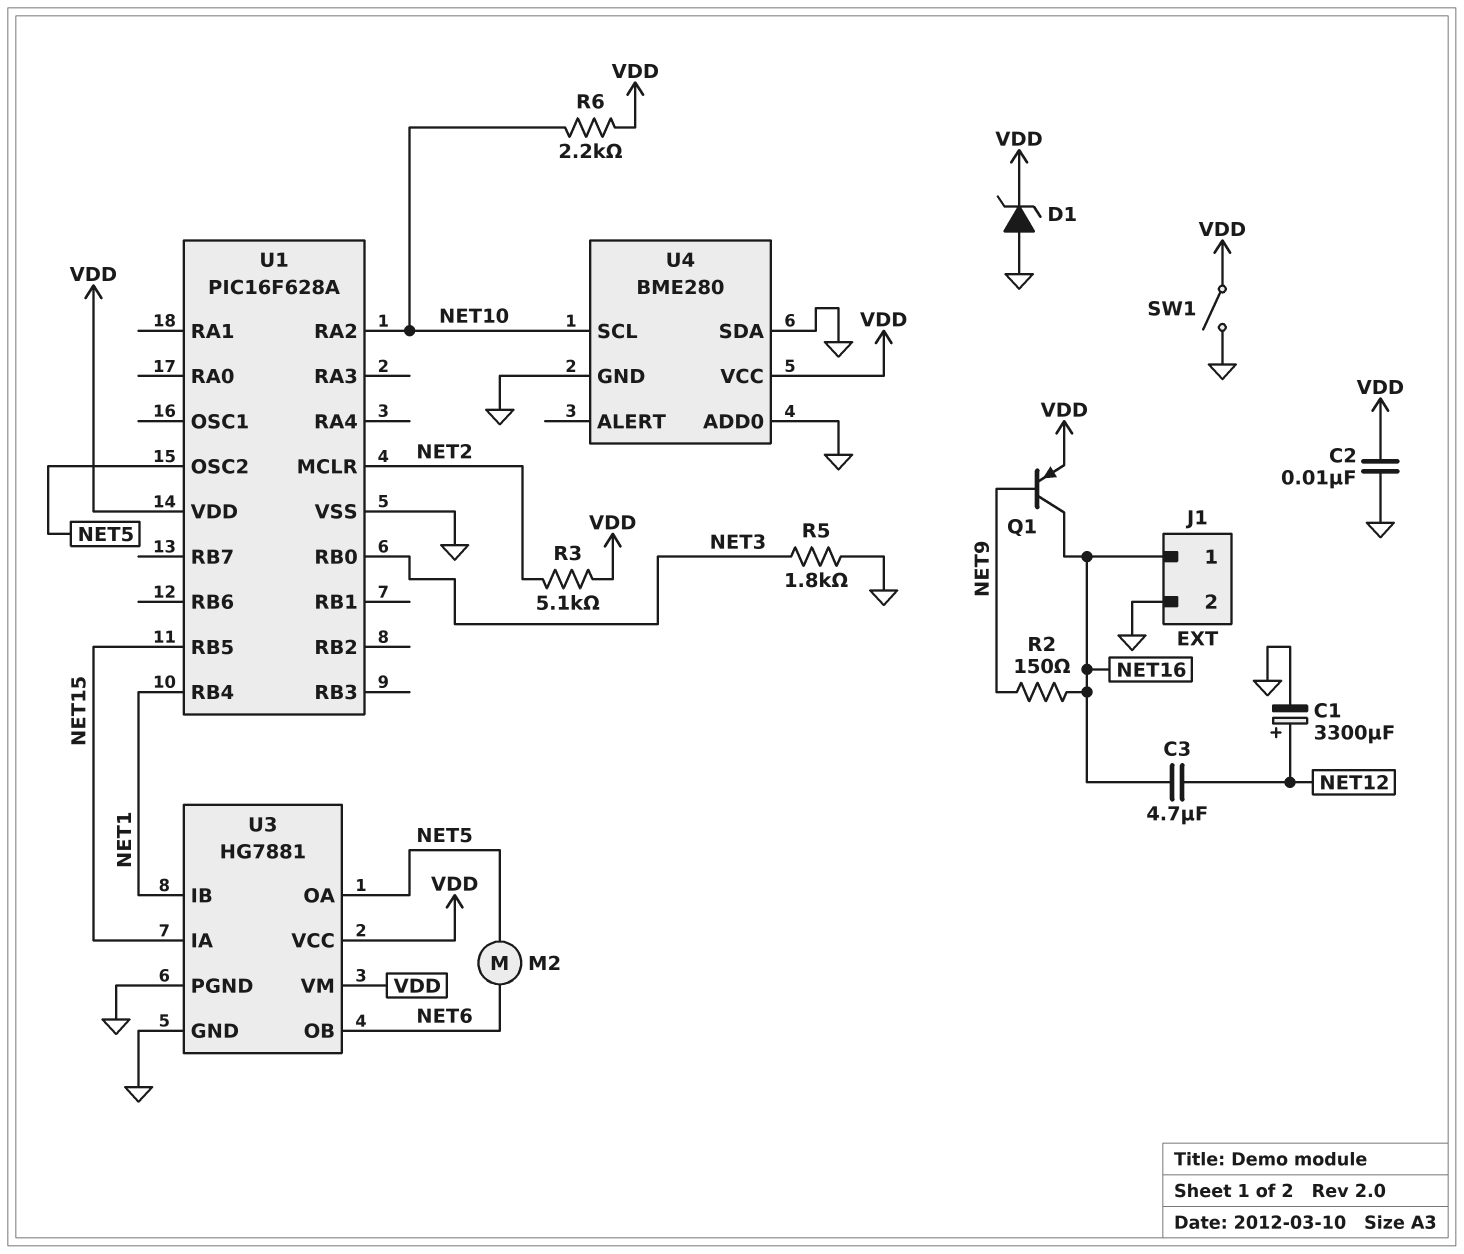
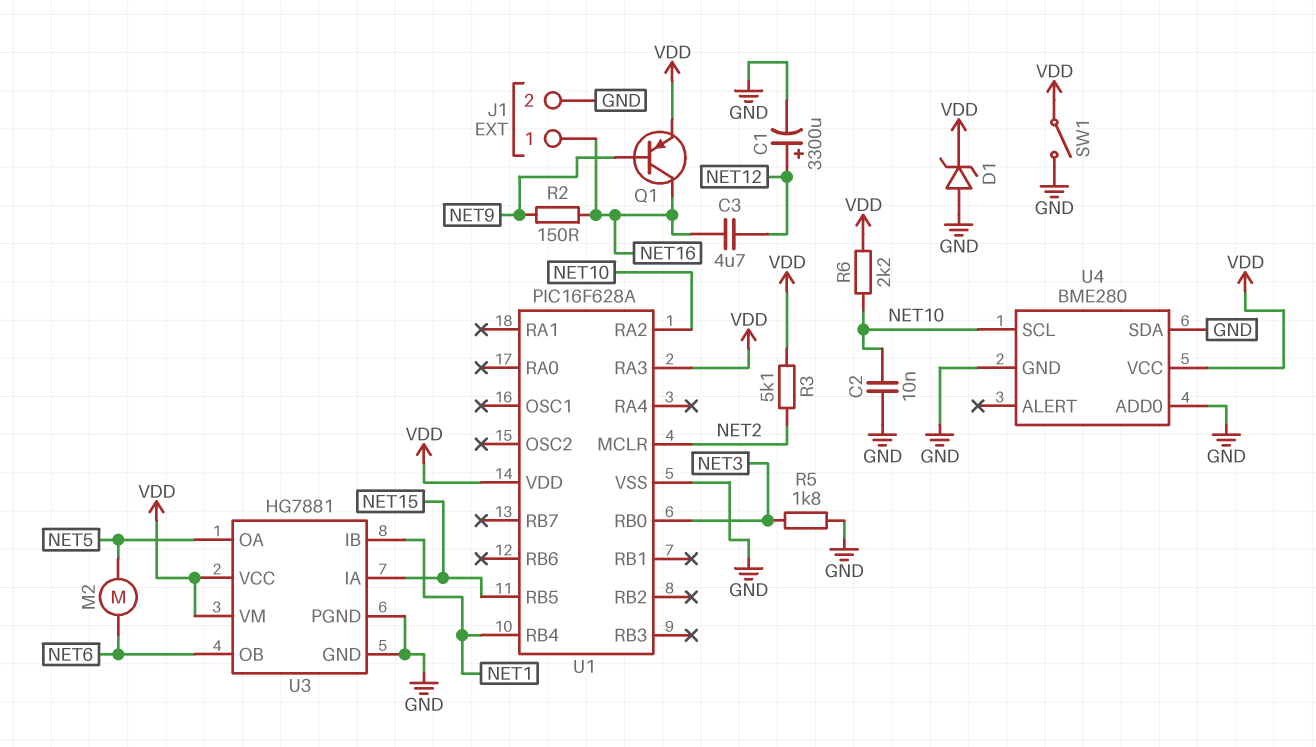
C2: 10nF (GND, VDD) -> 10nF (GND, NET10)
U1 pin OSC2: NET5 -> none
U1 pin RA3: none -> VDD

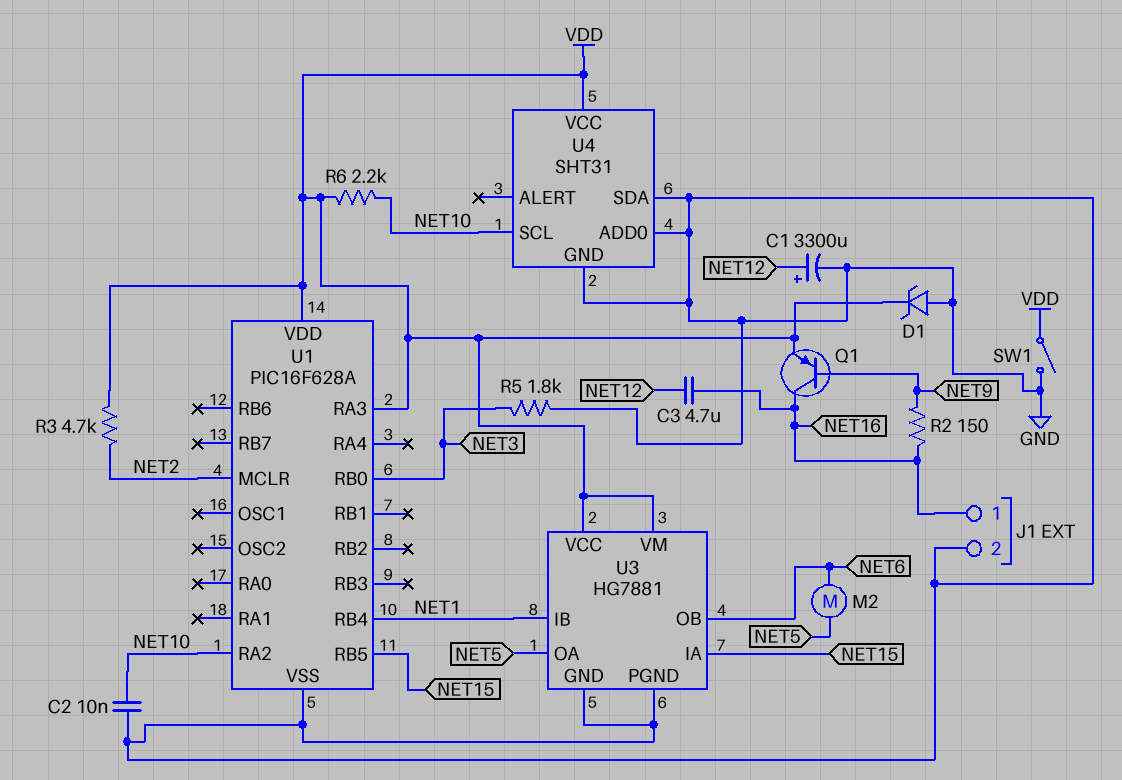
R3: 5.1k (NET2, VDD) -> 4.7k (NET2, VDD)
U4: BME280 -> SHT31

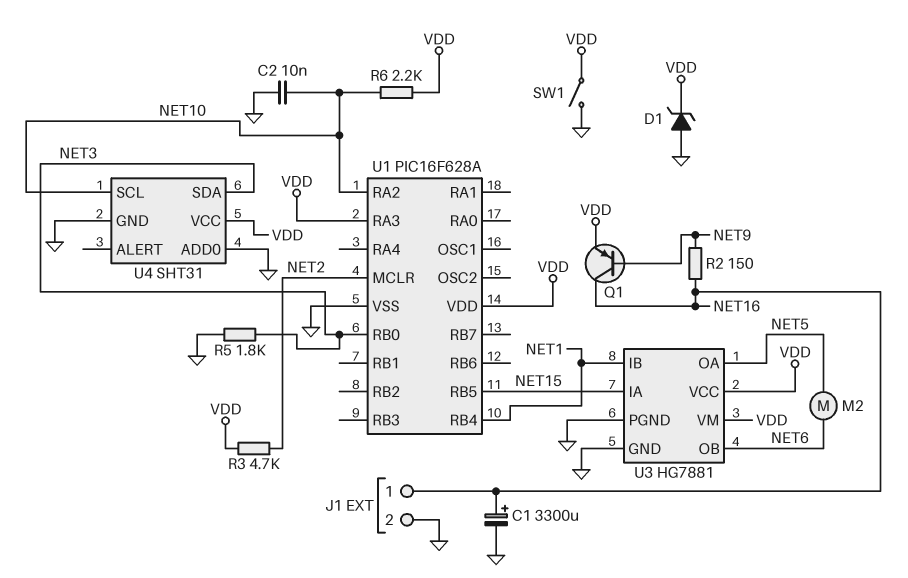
C1: 3300uF (plus NET12, minus GND) -> 3300uF (plus NET16, minus GND)
C3: 4.7uF (NET12, NET16) -> none
U4 pin SDA: GND -> NET3

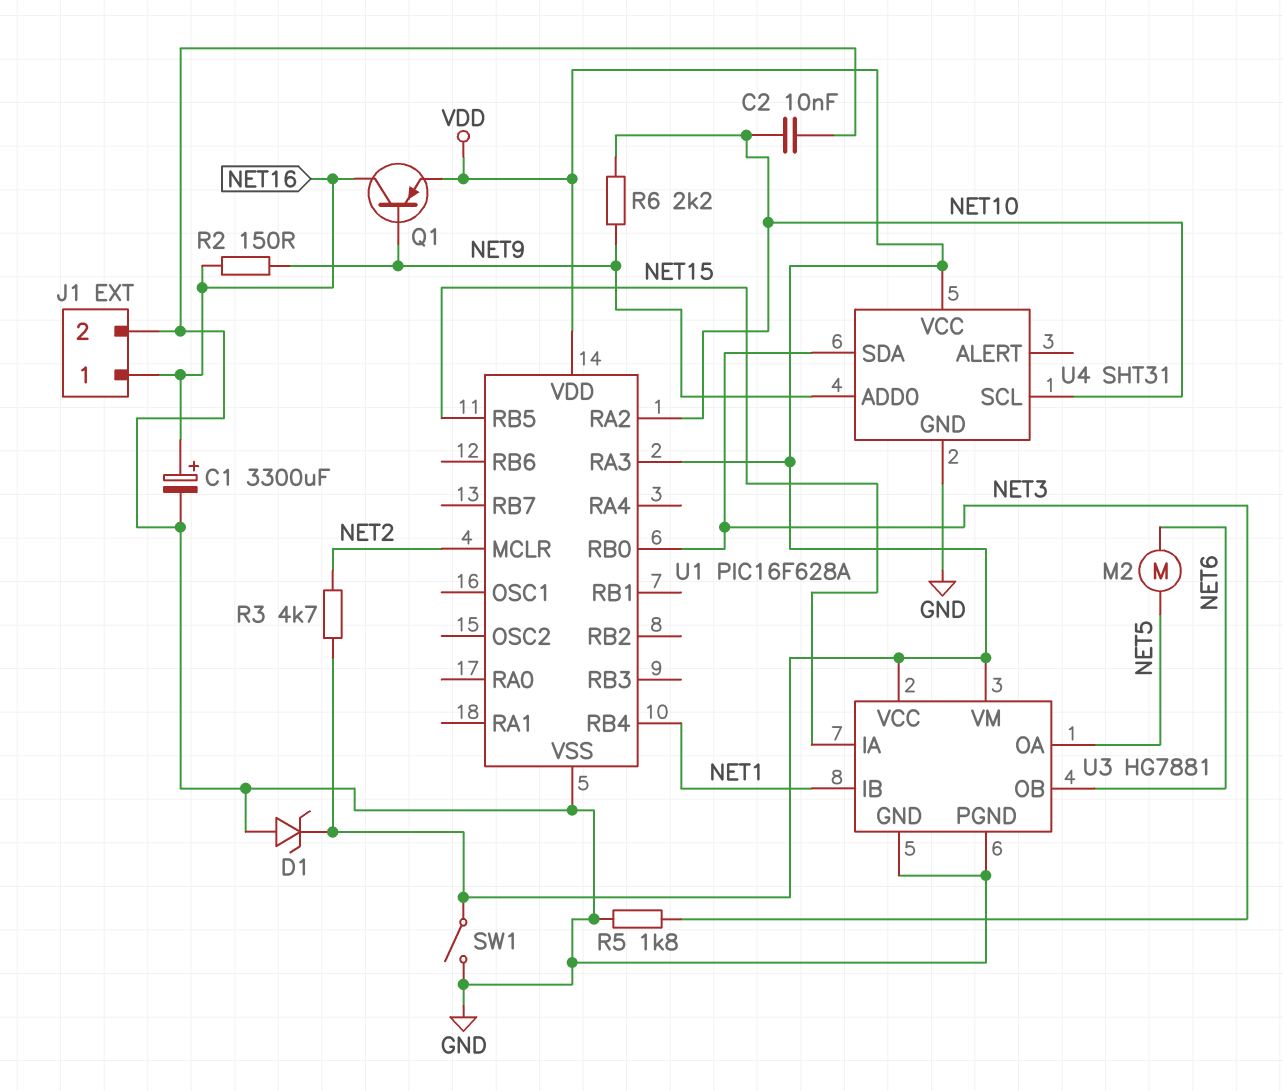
R6: 2.2k (NET10, VDD) -> 2.2k (NET9, NET10)
U4 pin ADD0: GND -> NET9

